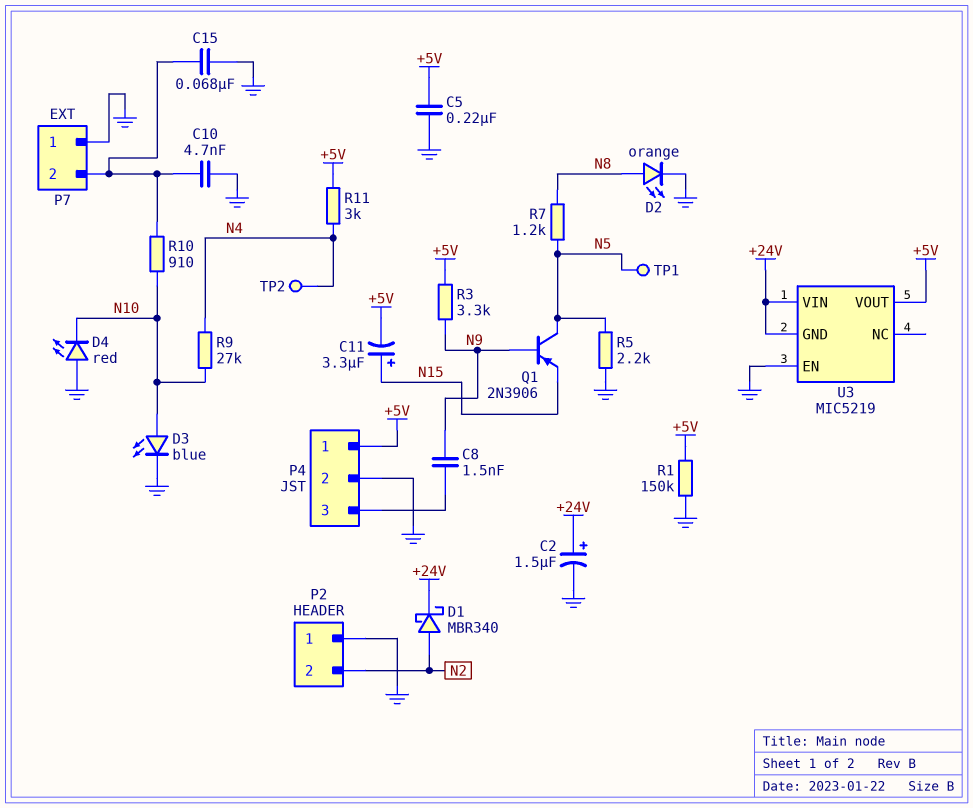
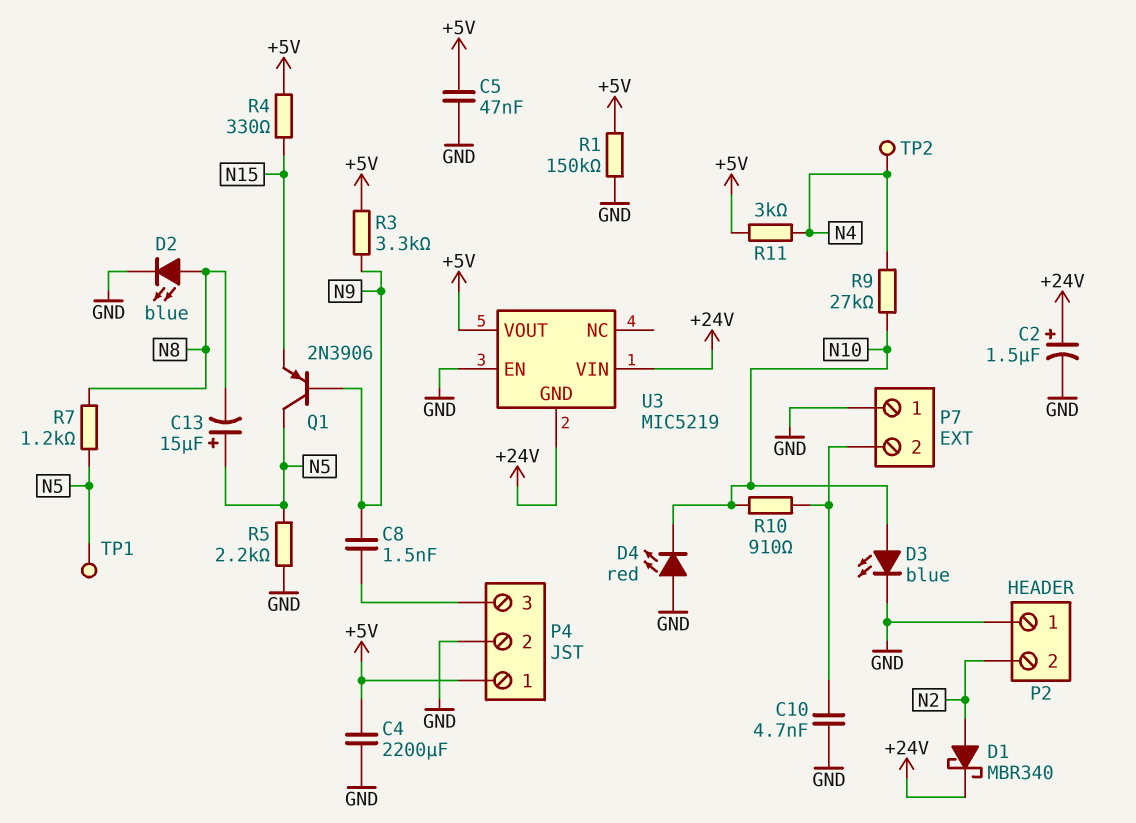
C4: none -> 2200uF (+5V, GND)
C5: 220nF (+5V, GND) -> 47nF (+5V, GND)
C11: 3.3uF (plus N15, minus +5V) -> none
C13: none -> 15uF (plus N5, minus N8)
C15: 68nF (GND, P7/2) -> none
D2: LED orange (A N8, K GND) -> LED blue (A N8, K GND)
R4: none -> 330 (+5V, N15)

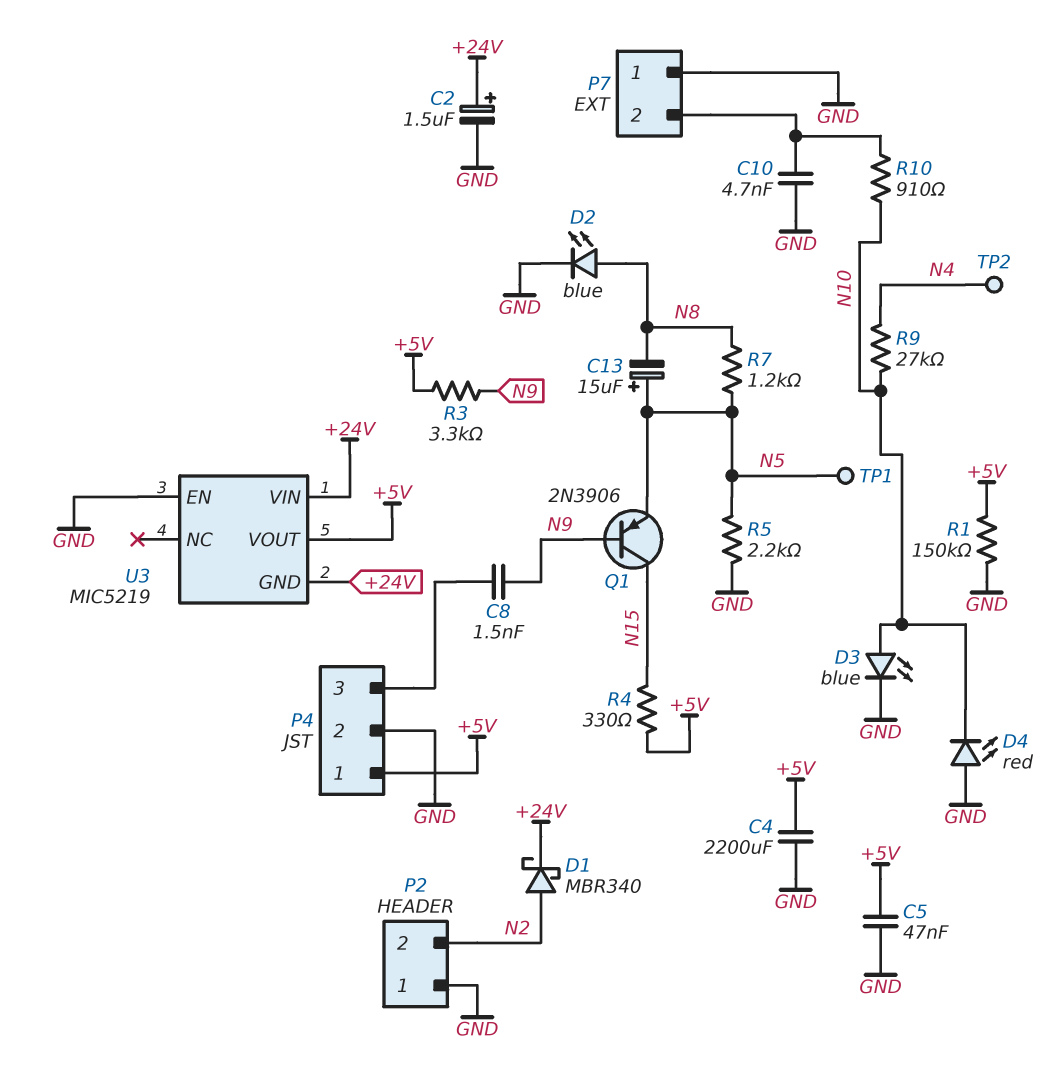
Q1: PNP 2N3906 (B N9, C N5, E N15) -> PNP 2N3906 (B N9, C N15, E N5)
R11: 3k (+5V, N4) -> none

